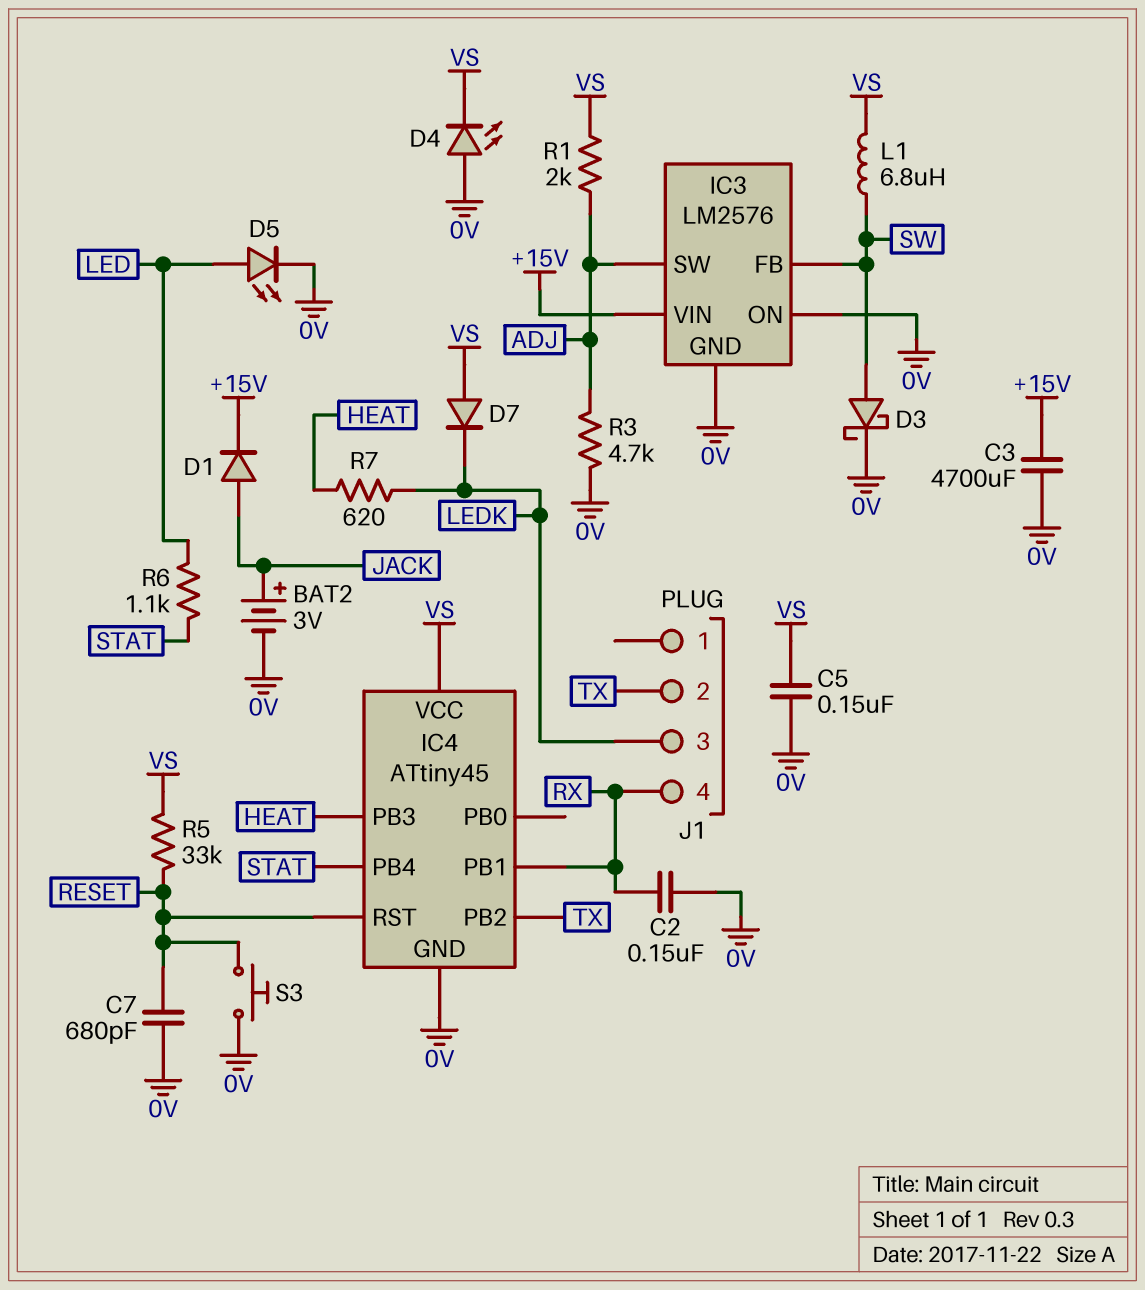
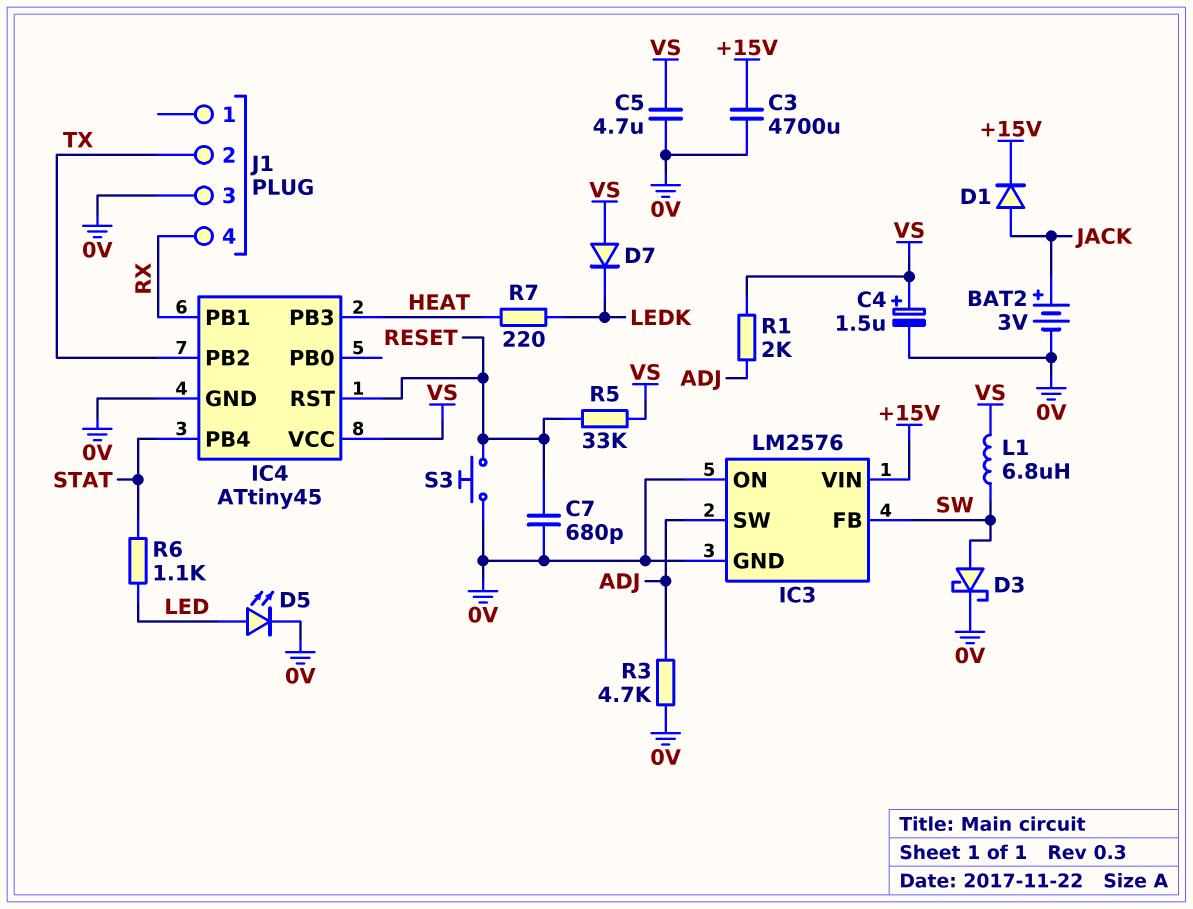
C2: 150nF (0V, RX) -> none
C4: none -> 1.5uF (plus VS, minus 0V)
C5: 150nF (0V, VS) -> 4.7uF (0V, VS)
D4: LED (A 0V, K VS) -> none
J1 pin 3: LEDK -> 0V
R7: 620 (HEAT, LEDK) -> 220 (HEAT, LEDK)

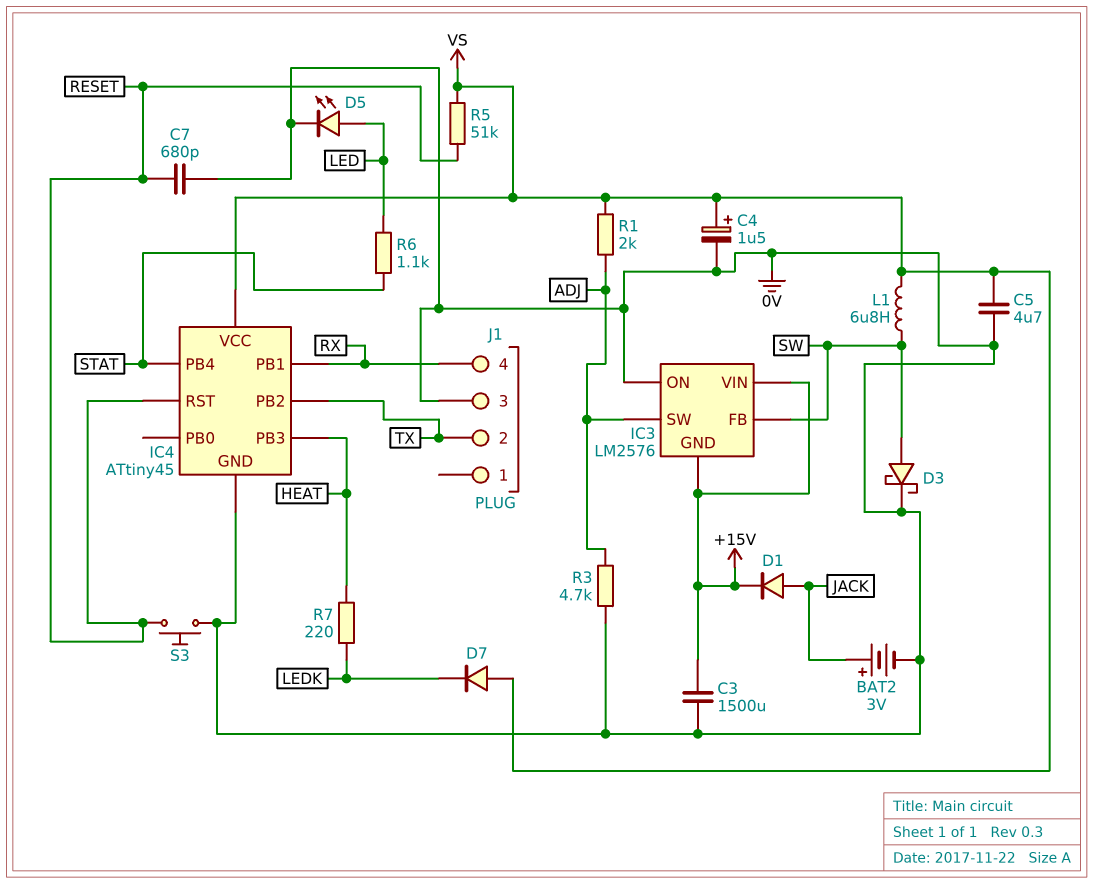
C3: 4700uF (+15V, 0V) -> 1500uF (+15V, 0V)
IC3 pin GND: 0V -> +15V
R5: 33k (RESET, VS) -> 51k (RESET, VS)

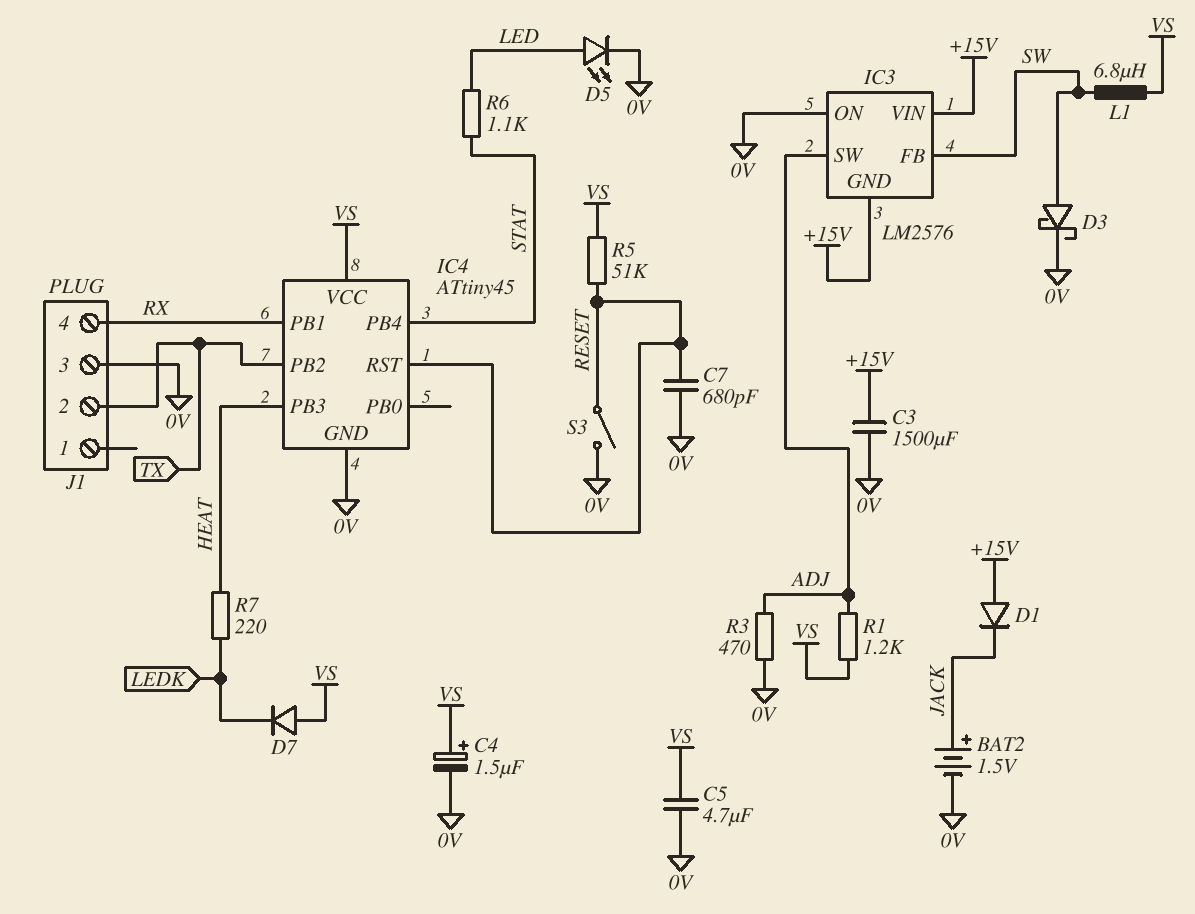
BAT2: 3V (plus JACK, minus 0V) -> 1.5V (plus JACK, minus 0V)
D1: diode (A JACK, K +15V) -> diode (A +15V, K JACK)
R1: 2k (ADJ, VS) -> 1.2k (ADJ, VS)
R3: 4.7k (0V, ADJ) -> 470 (0V, ADJ)
S3: button (0V, RESET) -> switch (0V, RESET)

